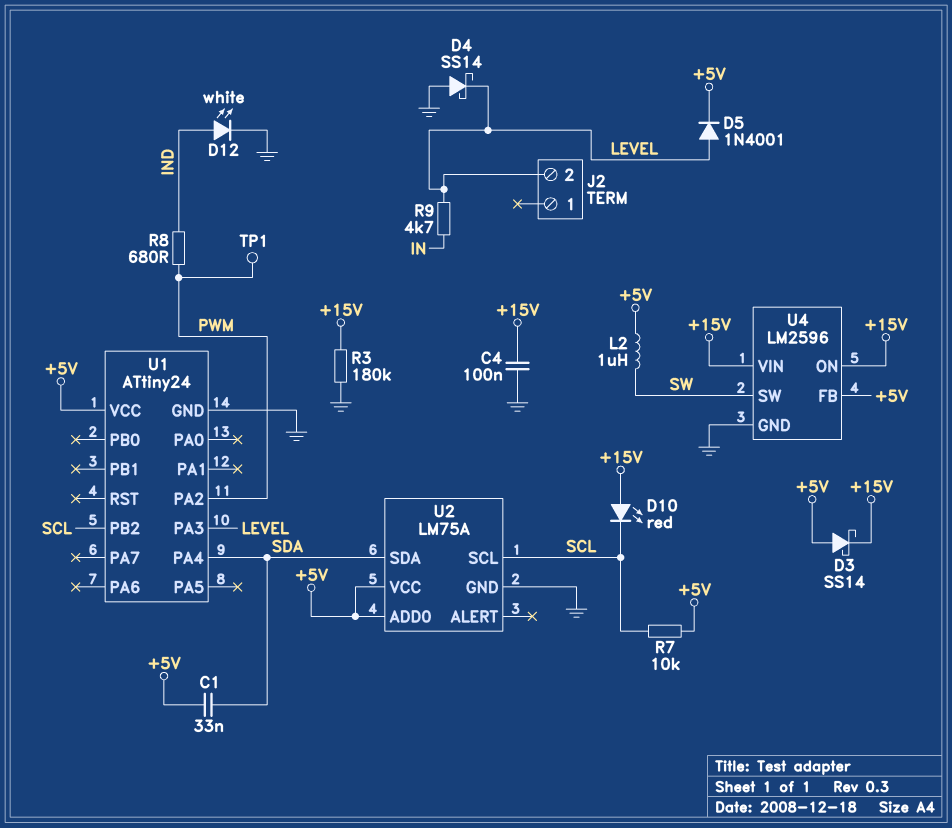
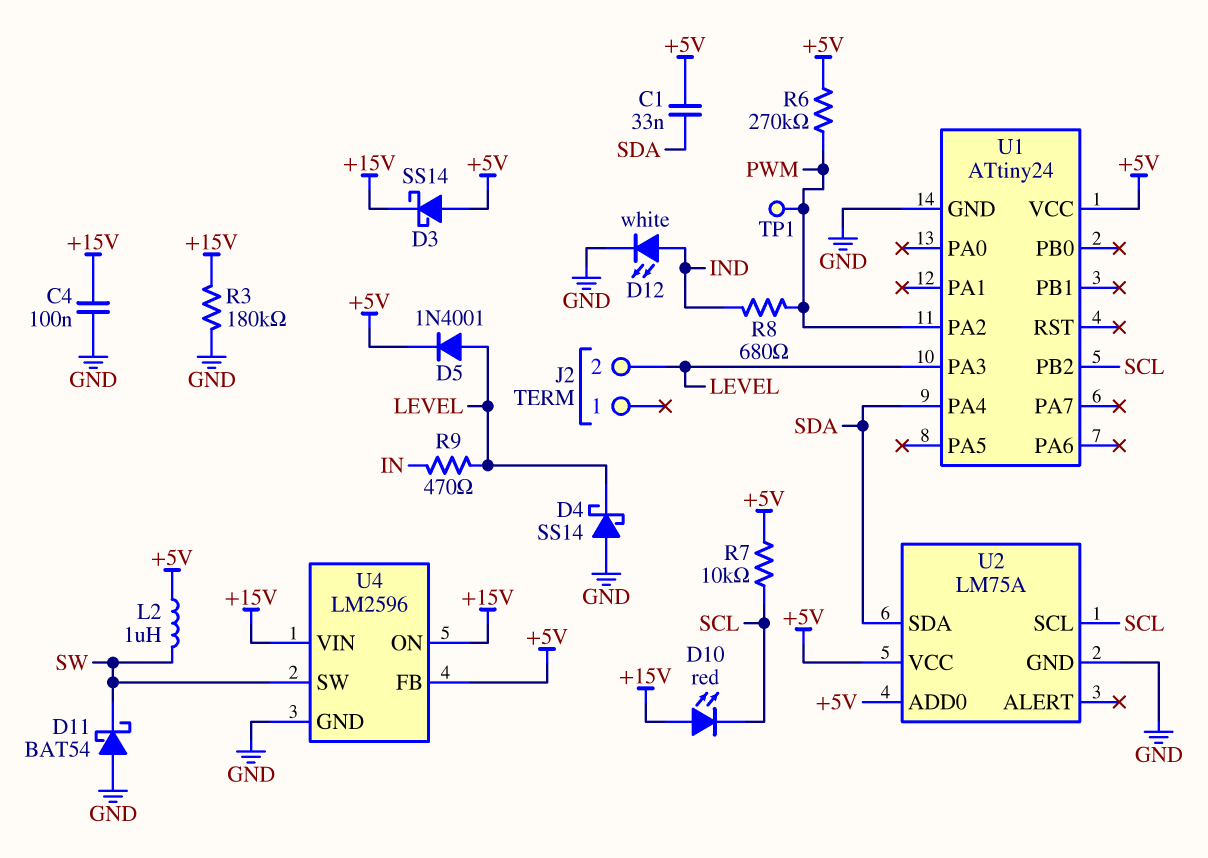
D11: none -> schottky BAT54 (A GND, K SW)
R6: none -> 270k (+5V, PWM)
R9: 4.7k (IN, LEVEL) -> 470 (IN, LEVEL)

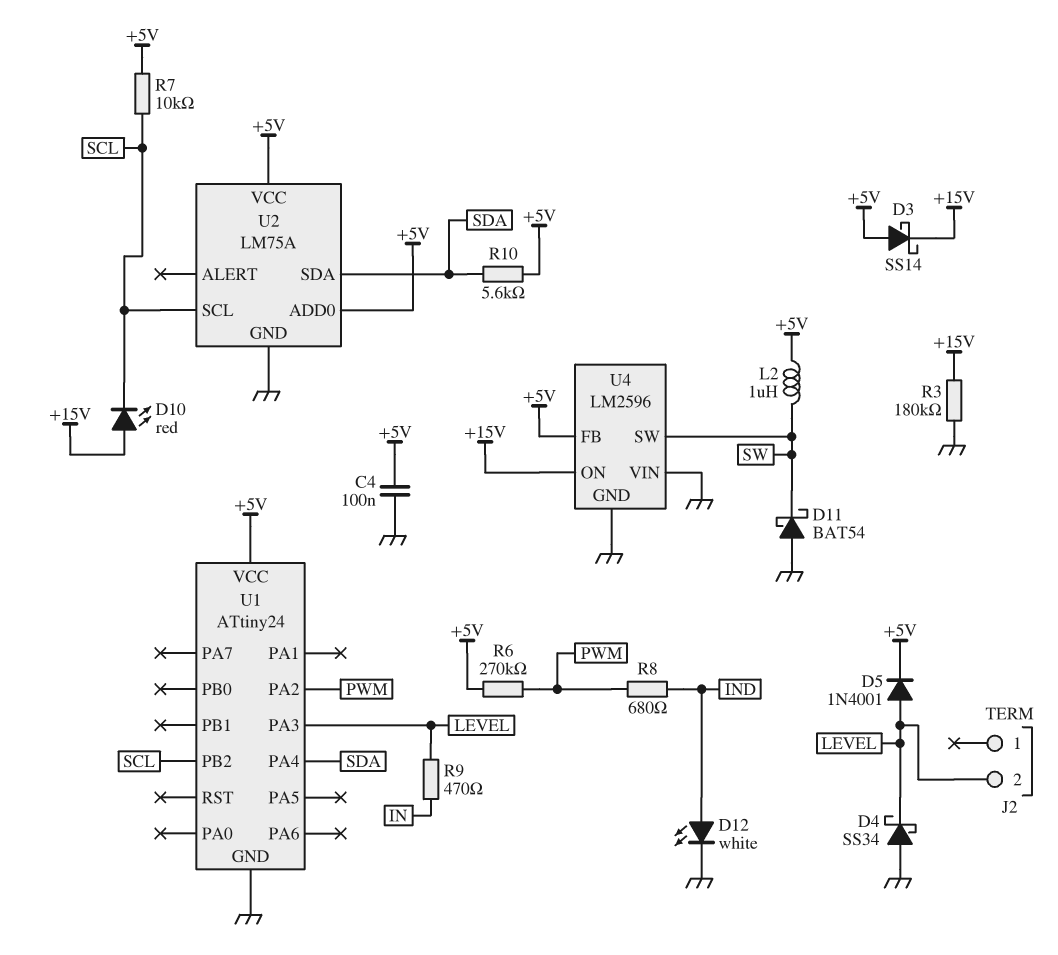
C1: 33nF (+5V, SDA) -> none
C4: 100nF (+15V, GND) -> 100nF (+5V, GND)
D4: schottky SS14 (A GND, K LEVEL) -> schottky SS34 (A GND, K LEVEL)
R10: none -> 5.6k (+5V, SDA)
TP1: test point (PWM) -> none
U4 pin VIN: +15V -> GND

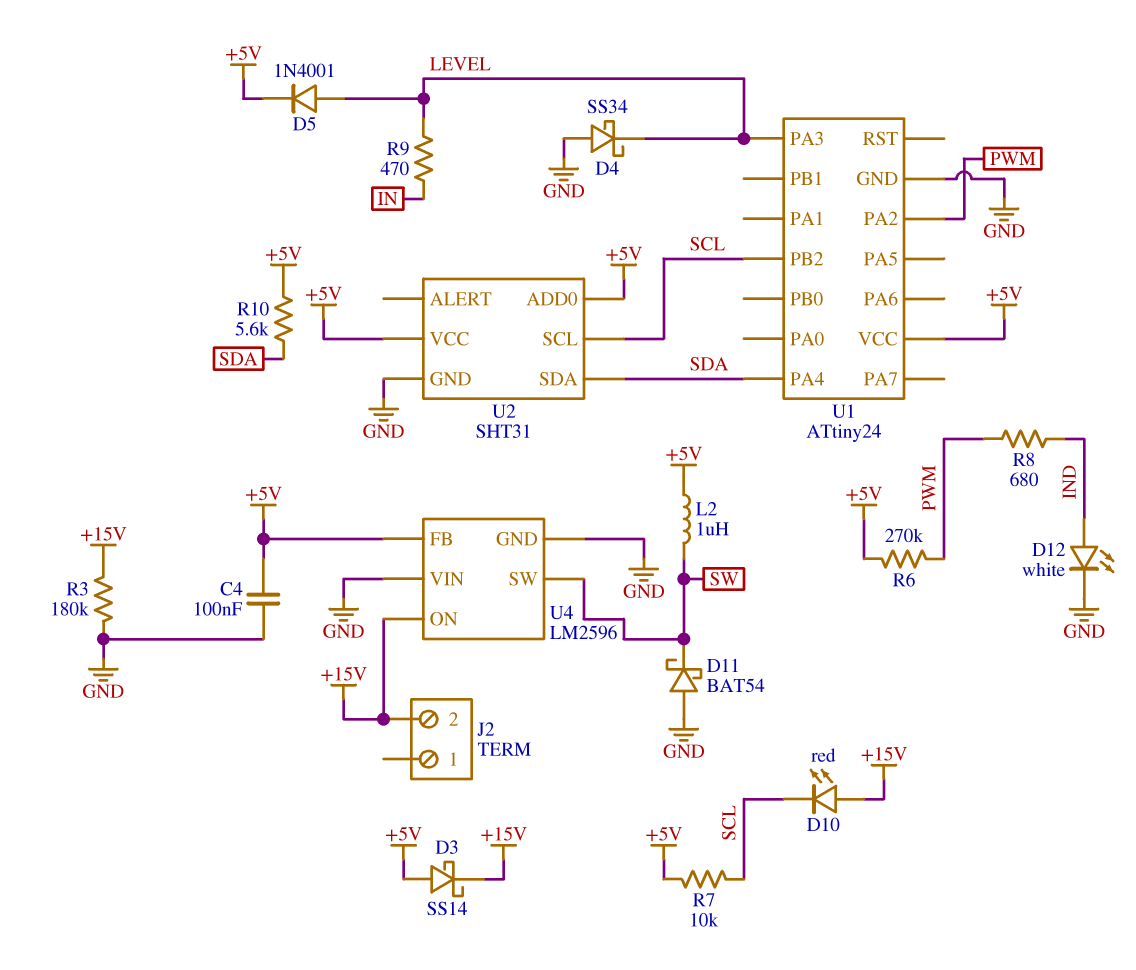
J2 pin 2: LEVEL -> +15V
U2: LM75A -> SHT31

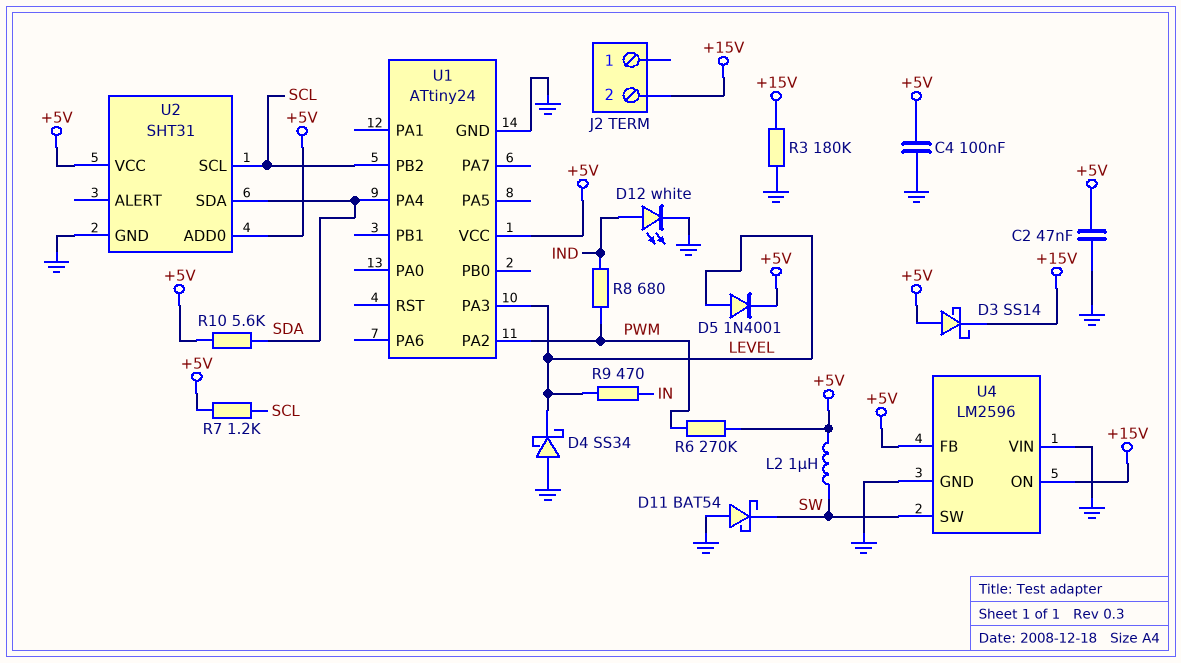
C2: none -> 47nF (+5V, GND)
D10: LED red (A +15V, K SCL) -> none
R7: 10k (+5V, SCL) -> 1.2k (+5V, SCL)

